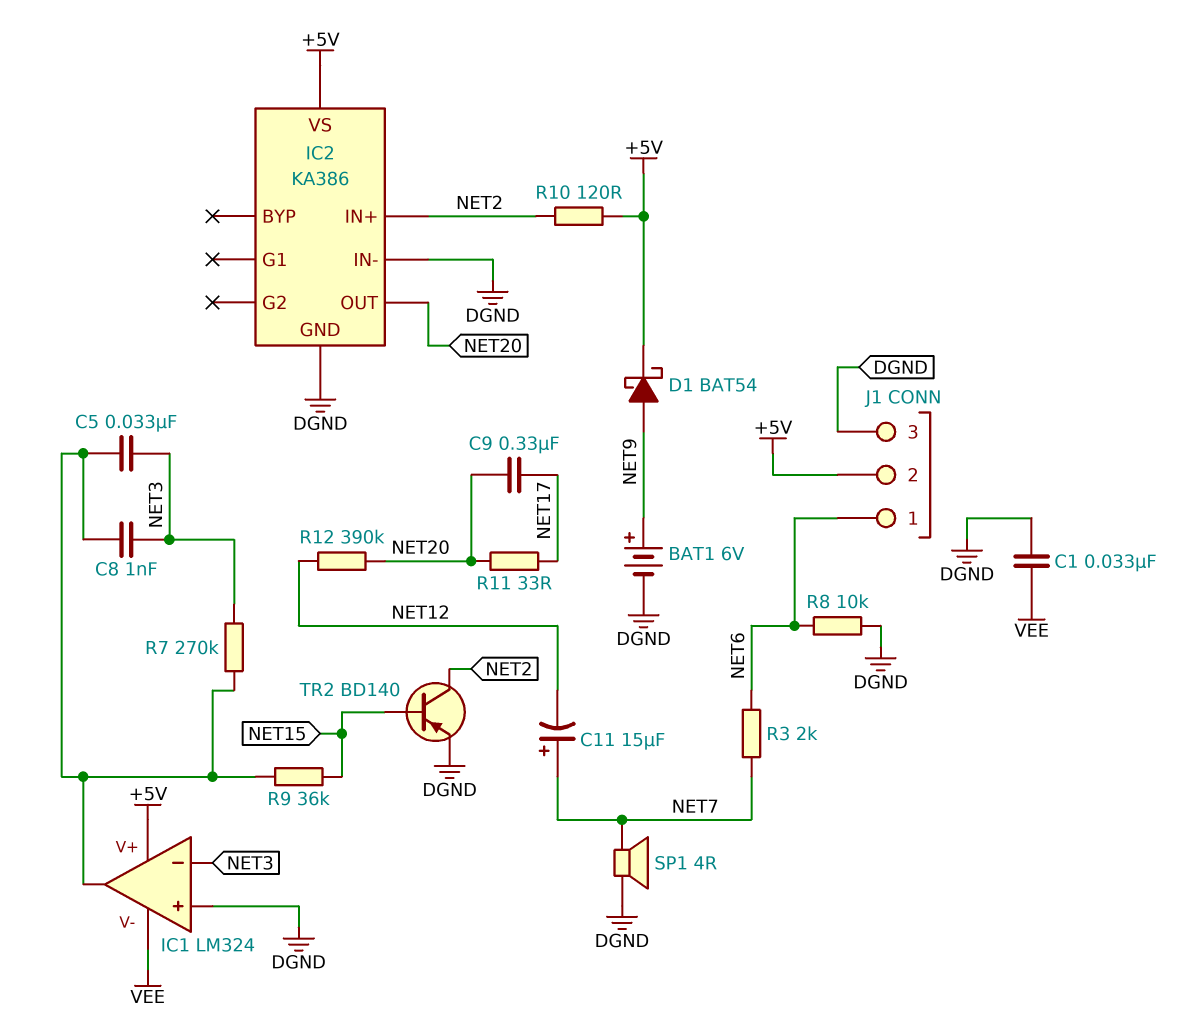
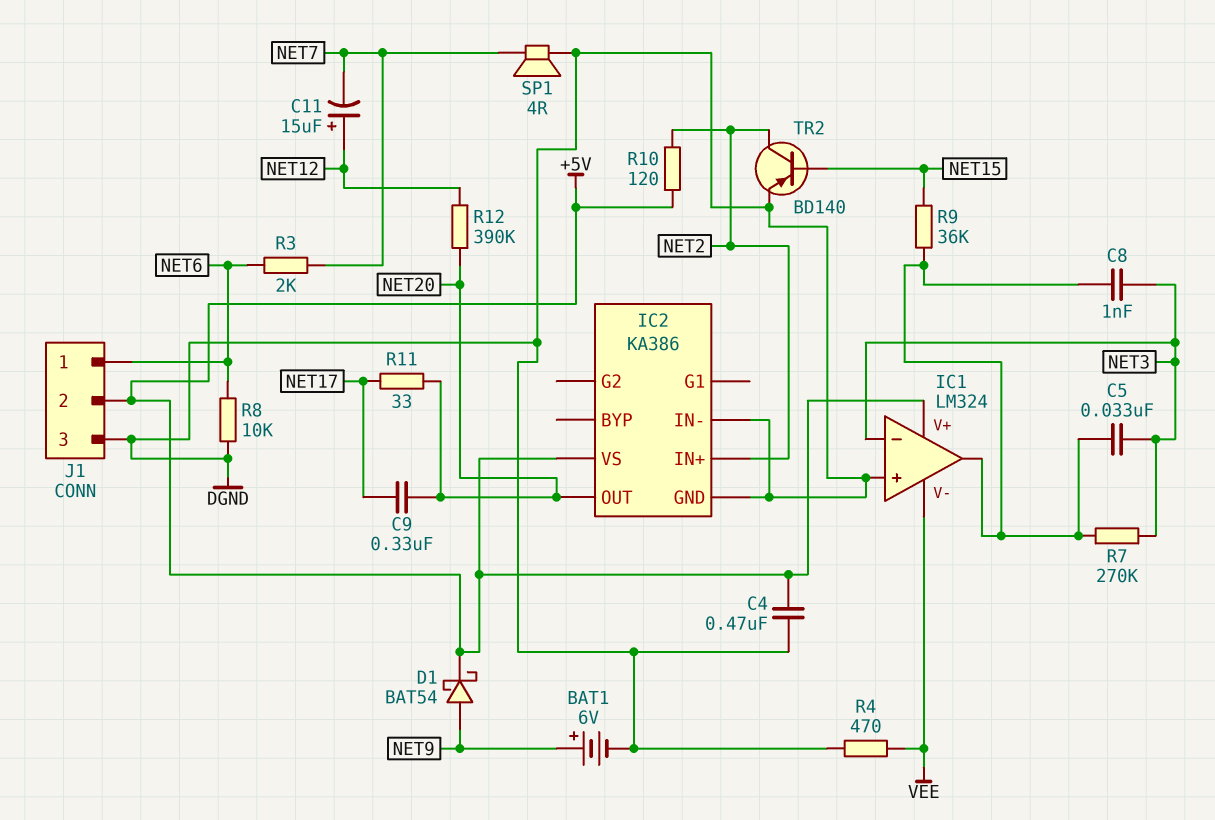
C1: 33nF (DGND, VEE) -> none
C4: none -> 470nF (+5V, DGND)
C11: 15uF (plus NET7, minus NET12) -> 15uF (plus NET12, minus NET7)
R4: none -> 470 (DGND, VEE)

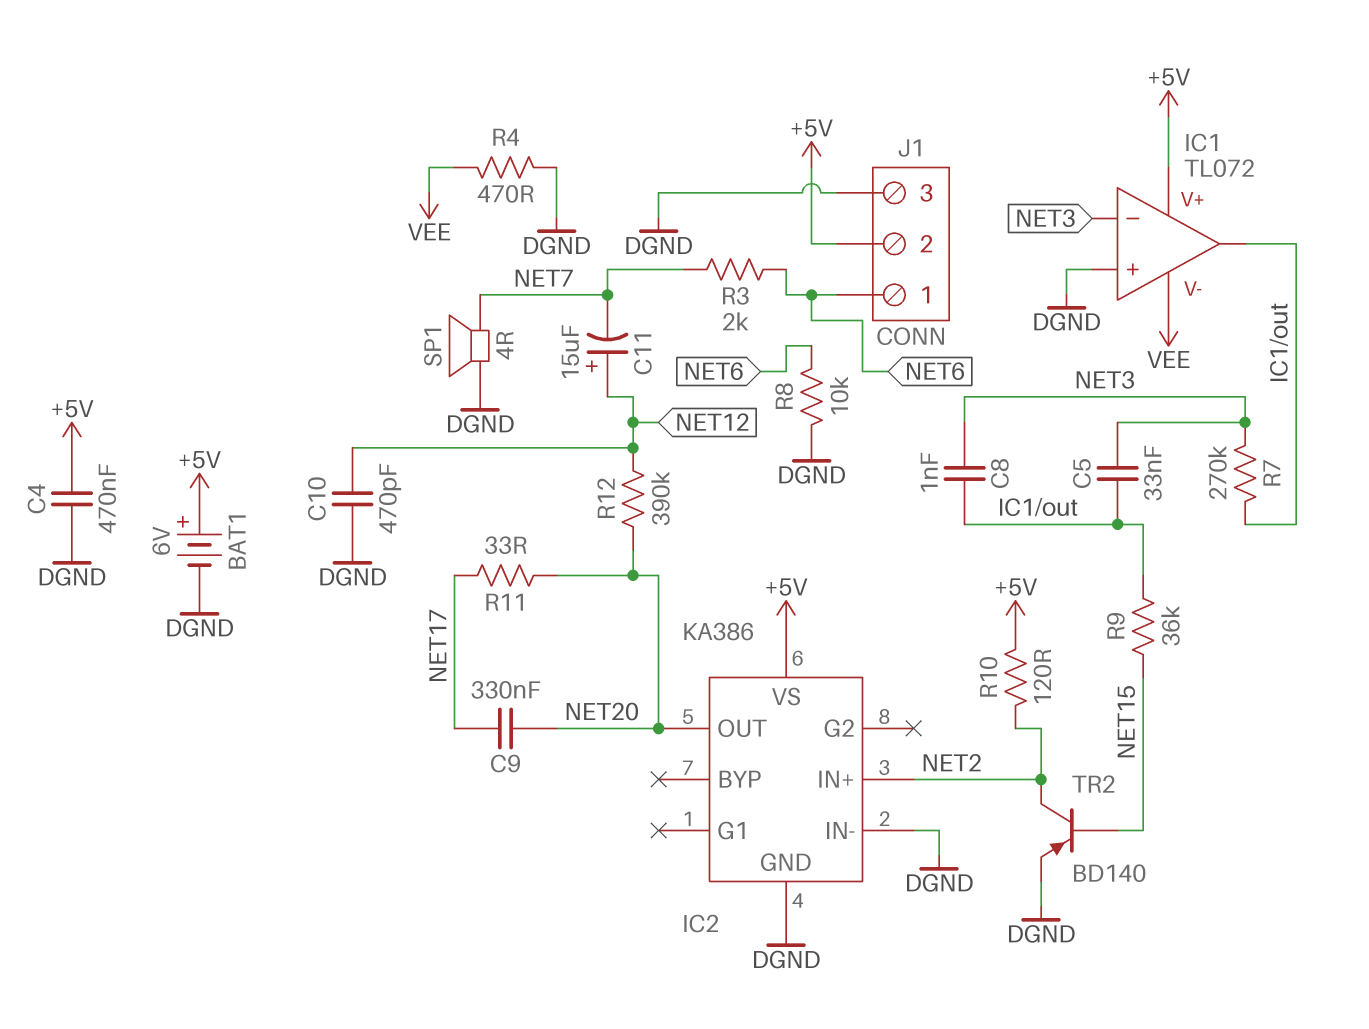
BAT1: 6V (plus NET9, minus DGND) -> 6V (plus +5V, minus DGND)
C10: none -> 470pF (DGND, NET12)
D1: schottky BAT54 (A NET9, K +5V) -> none
IC1: LM324 -> TL072

